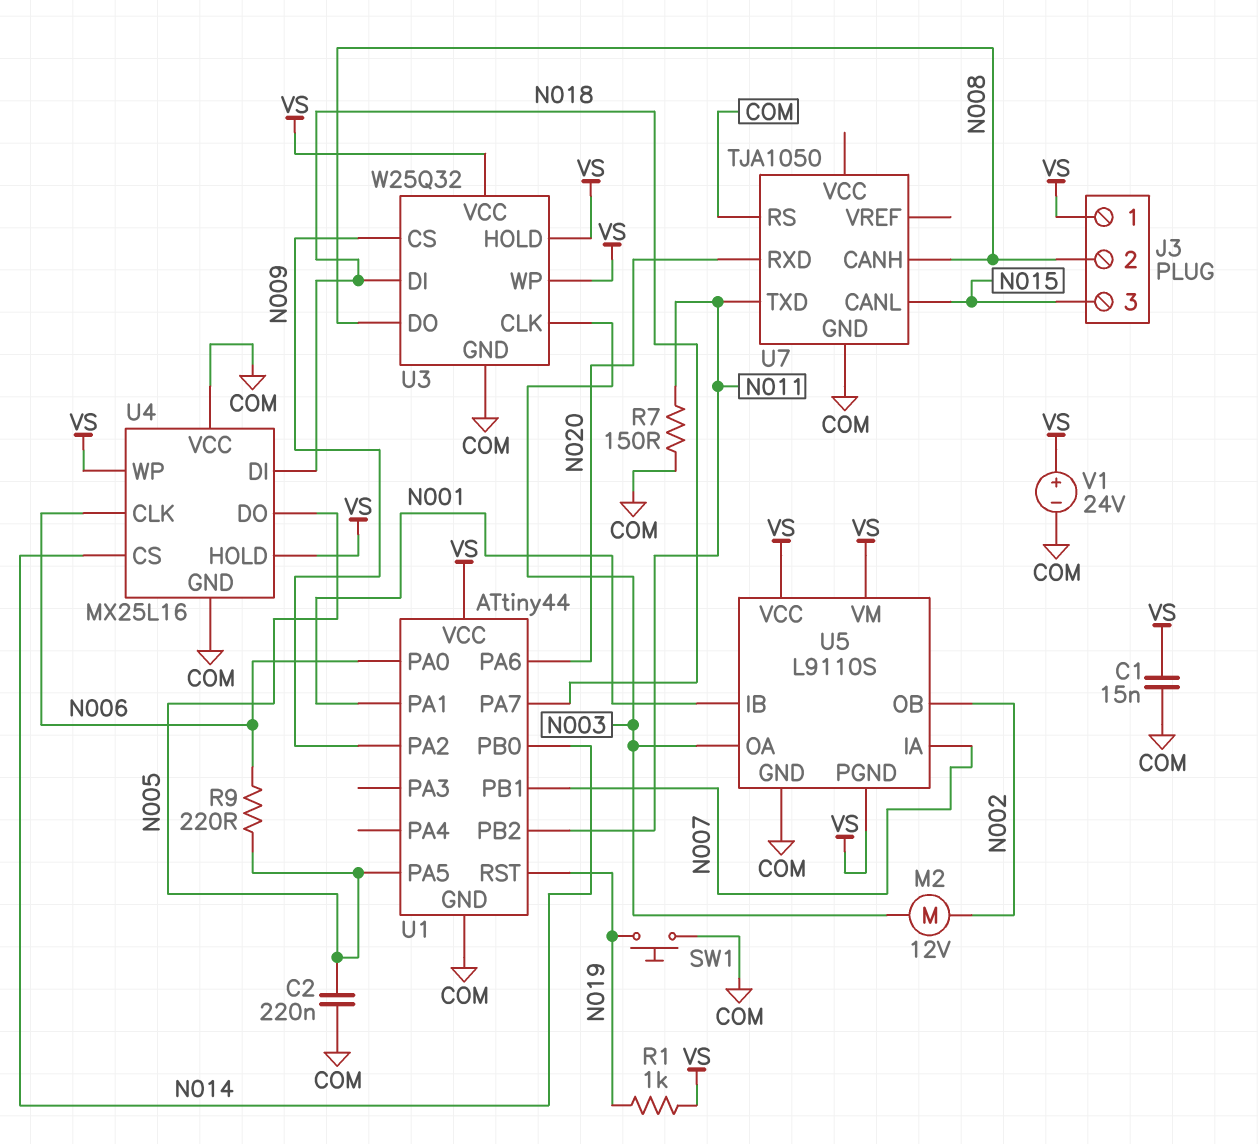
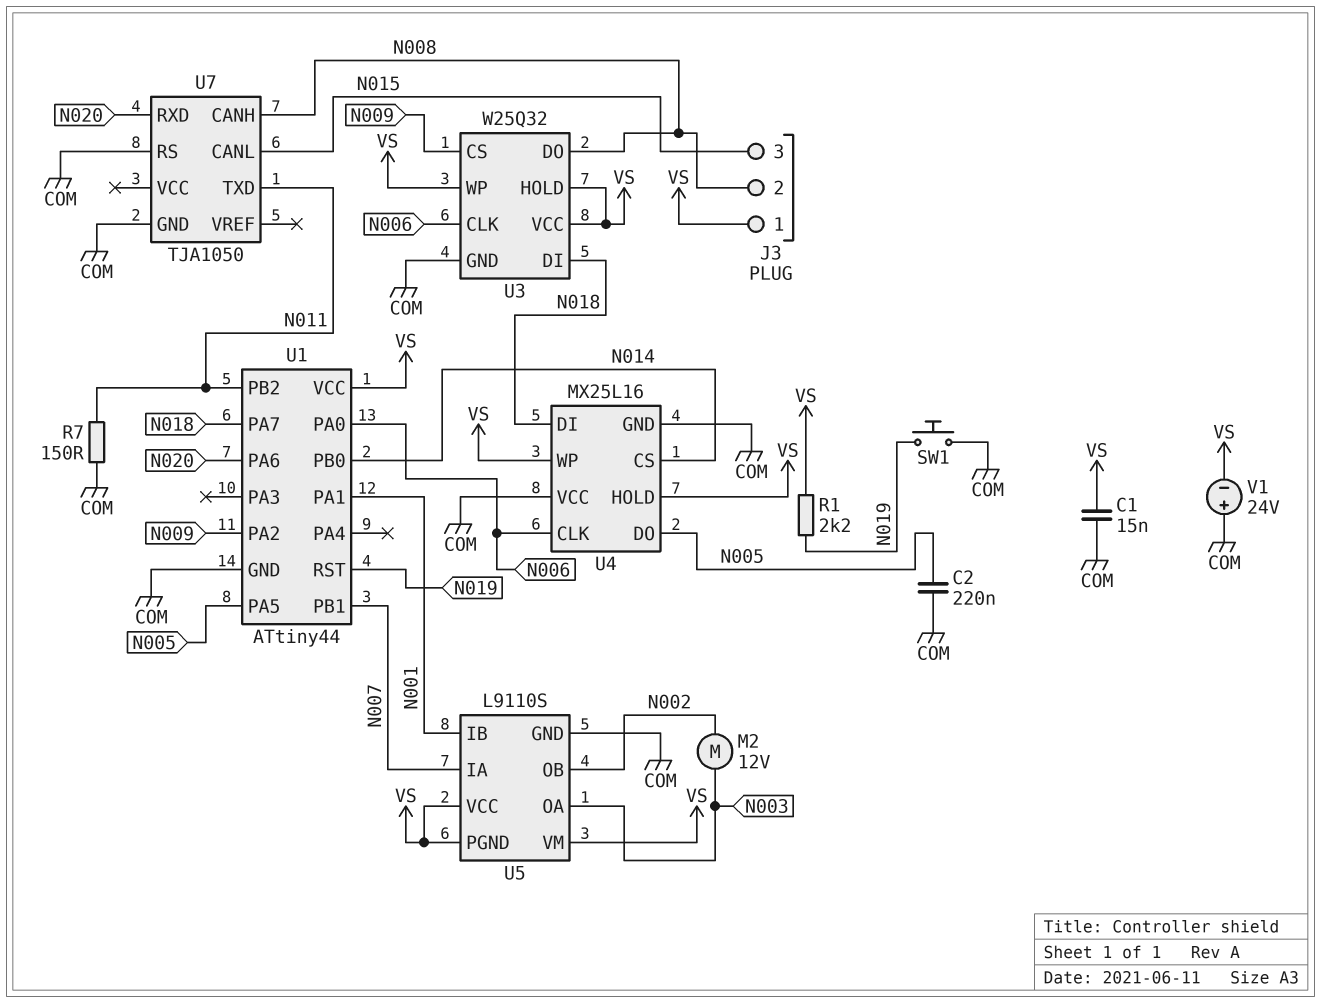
R1: 1k (N019, VS) -> 2.2k (N019, VS)
R9: 220 (N005, N006) -> none
U3 pin CLK: N003 -> N006
V1: 24V (plus VS, minus COM) -> 24V (plus COM, minus VS)

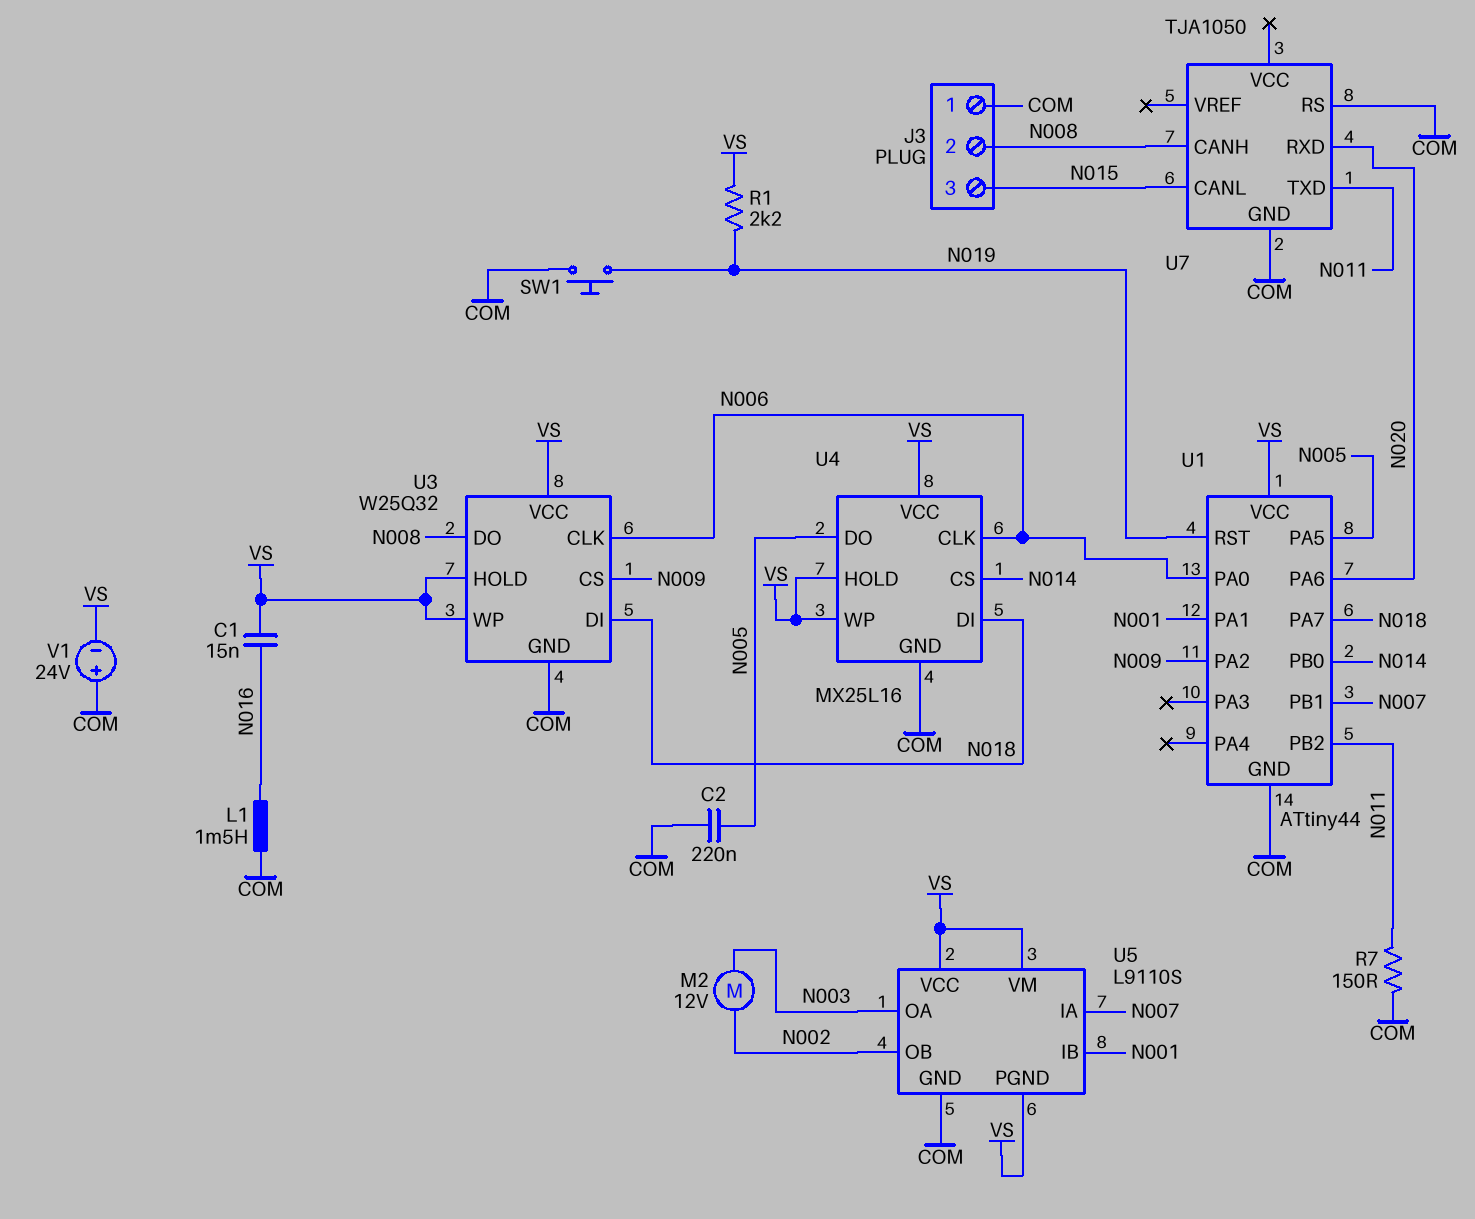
C1: 15nF (COM, VS) -> 15nF (N016, VS)
J3 pin 1: VS -> COM
L1: none -> 1.5mH (COM, N016)
U4 pin VCC: COM -> VS

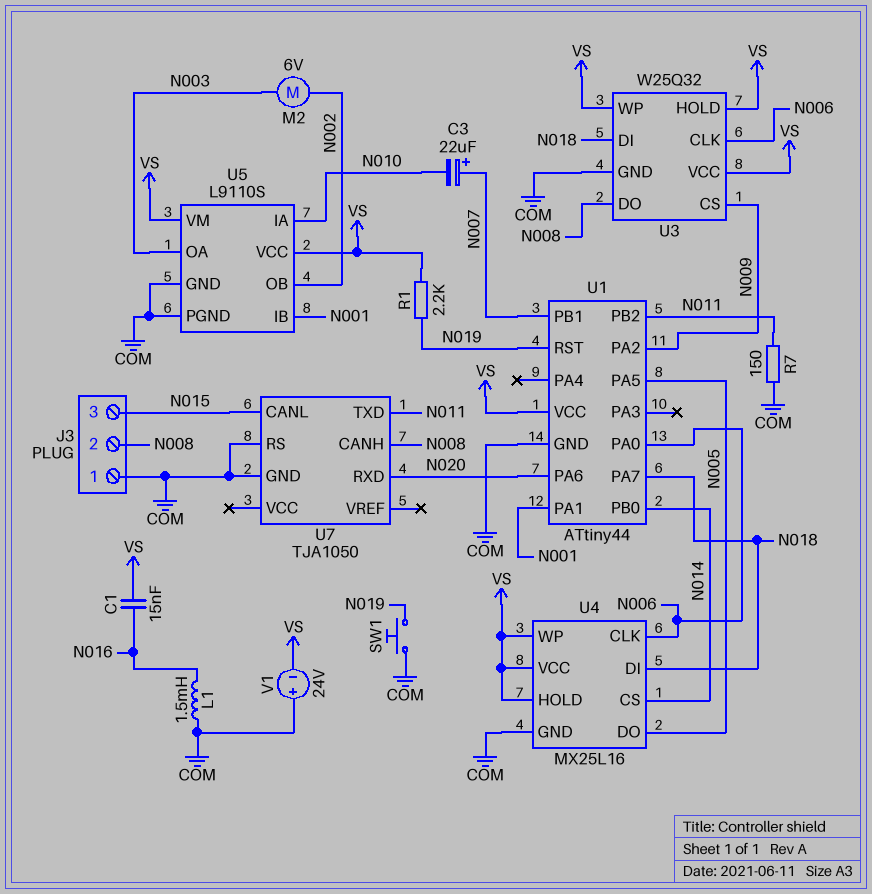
C2: 220nF (COM, N005) -> none
C3: none -> 22uF (plus N007, minus N010)
M2: motor 12V (N002, N003) -> motor 6V (N002, N003)
U5 pin IA: N007 -> N010
U5 pin PGND: VS -> COM

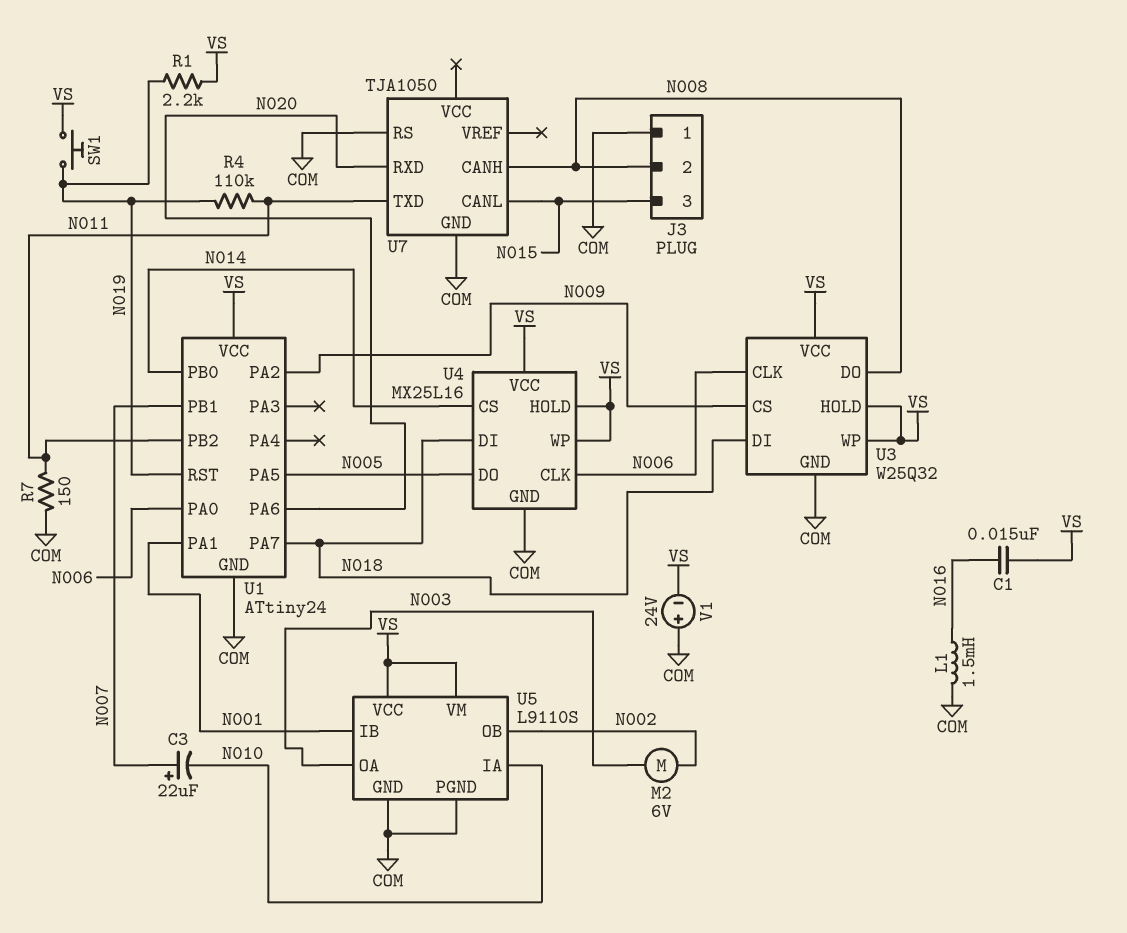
R4: none -> 110k (N011, N019)
SW1: button (COM, N019) -> button (N019, VS)
U1: ATtiny44 -> ATtiny24

